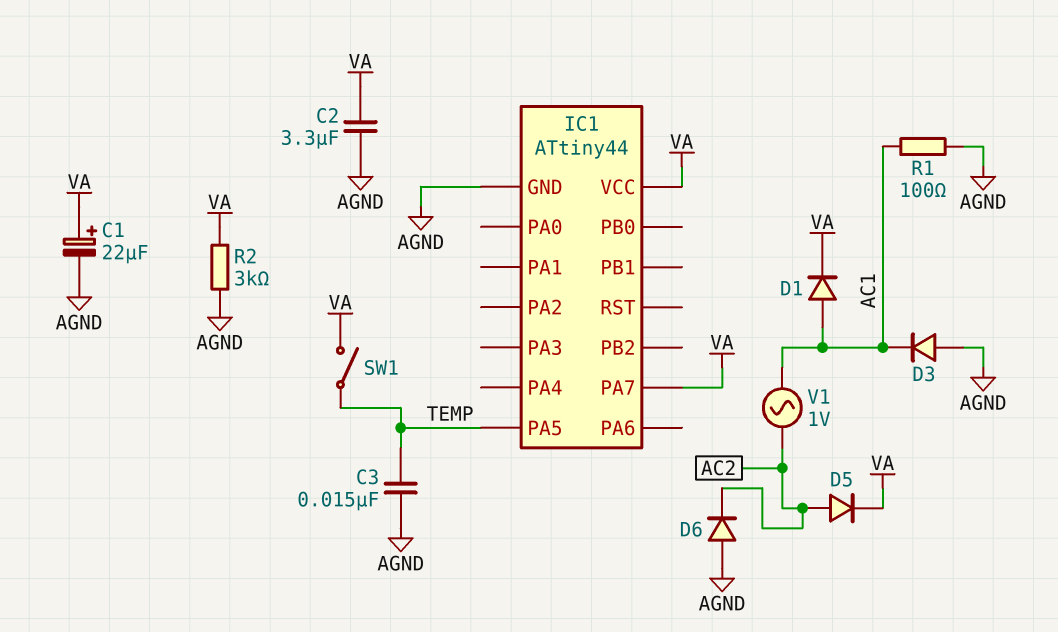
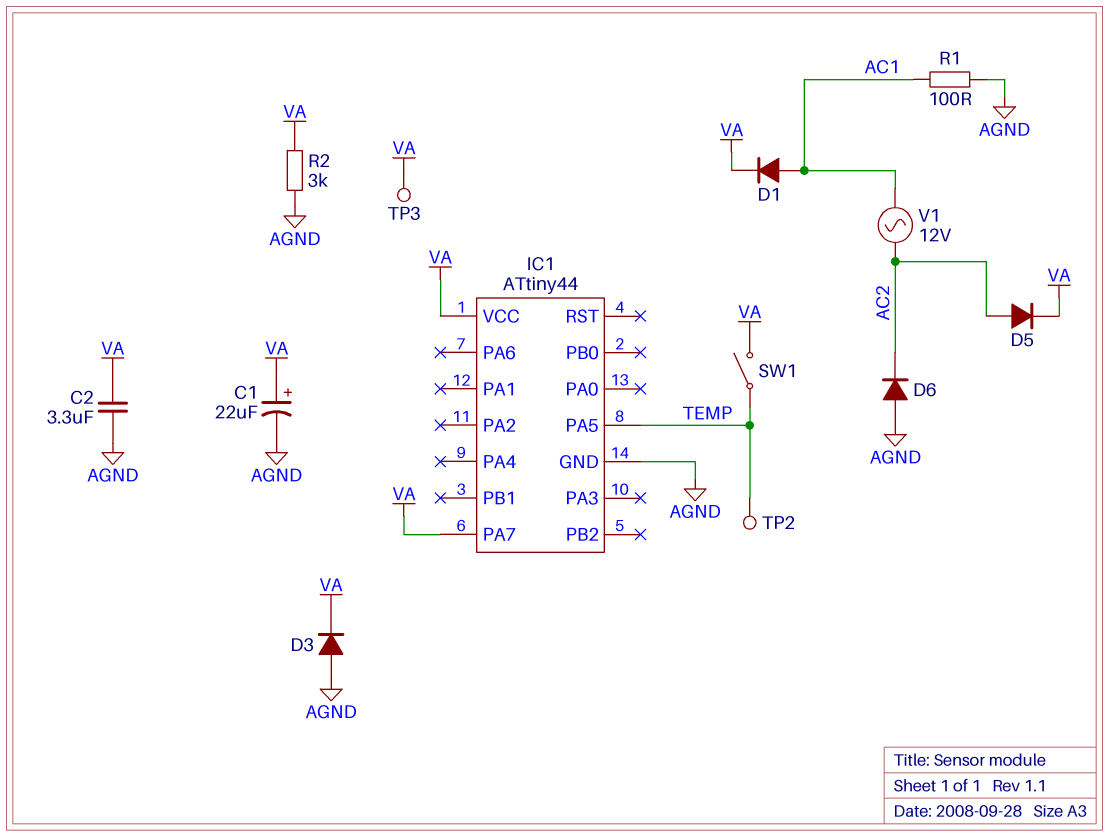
C3: 15nF (AGND, TEMP) -> none
D3: diode (A AGND, K AC1) -> diode (A AGND, K VA)
TP2: none -> test point (TEMP)
TP3: none -> test point (VA)
V1: AC 1V (AC1, AC2) -> AC 12V (AC1, AC2)

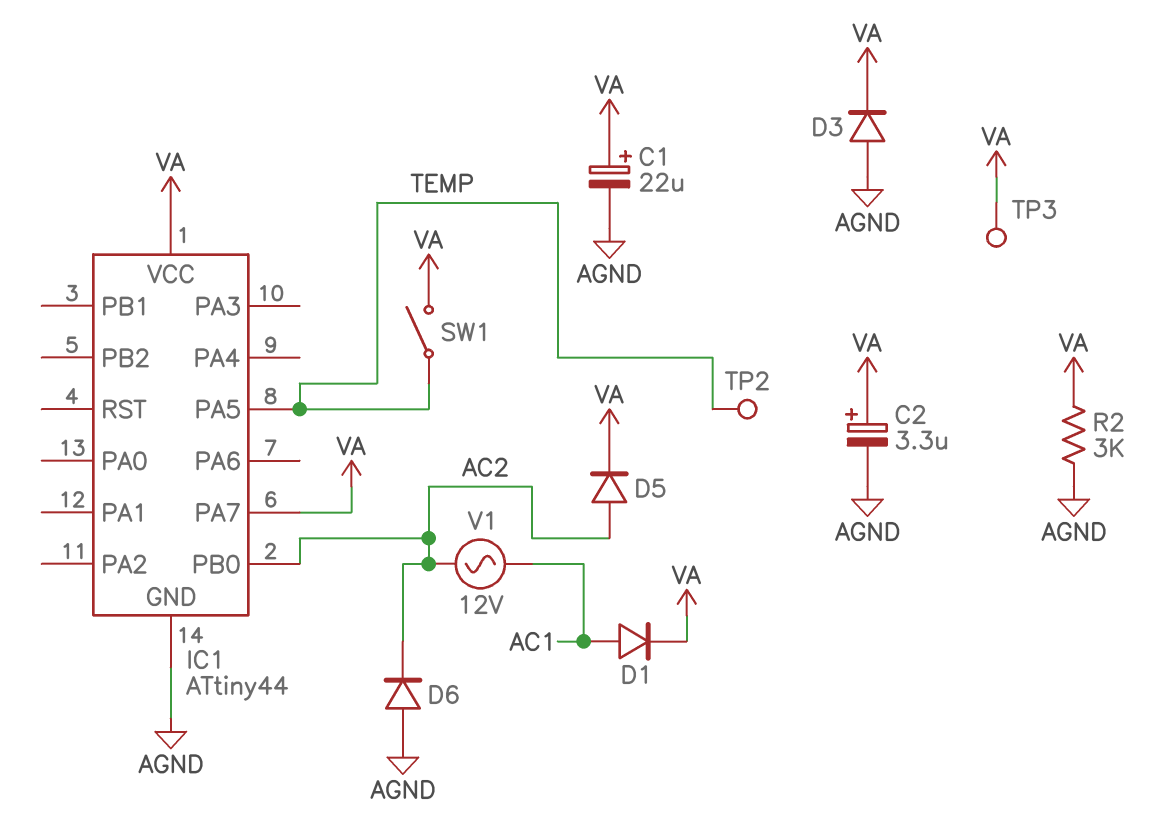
C2: 3.3uF (AGND, VA) -> 3.3uF (plus VA, minus AGND)
IC1 pin PB0: none -> AC2
R1: 100 (AC1, AGND) -> none

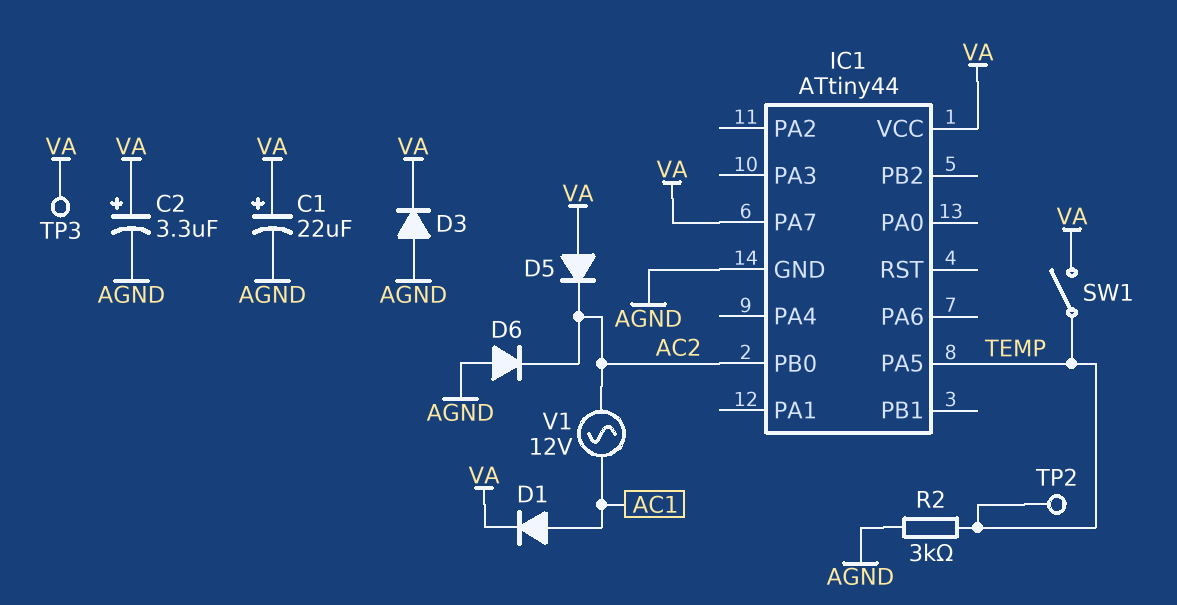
D5: diode (A AC2, K VA) -> diode (A VA, K AC2)
R2: 3k (AGND, VA) -> 3k (AGND, TEMP)

